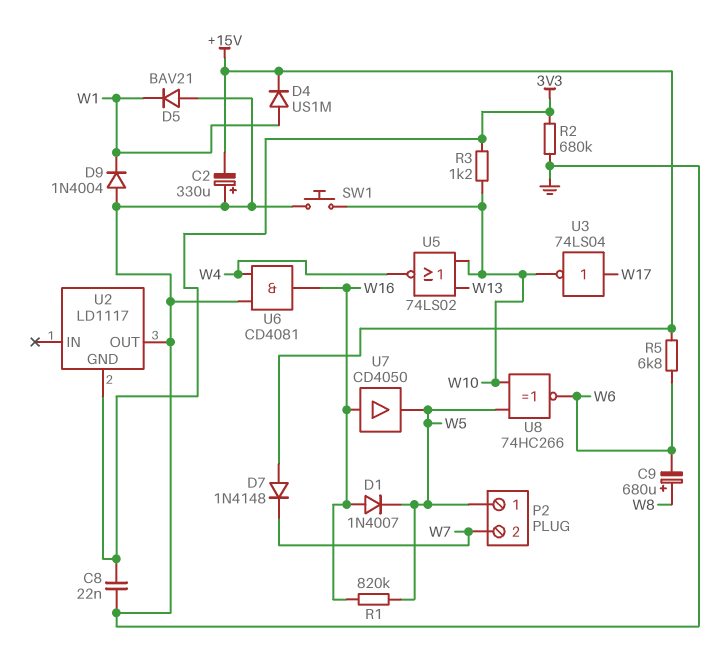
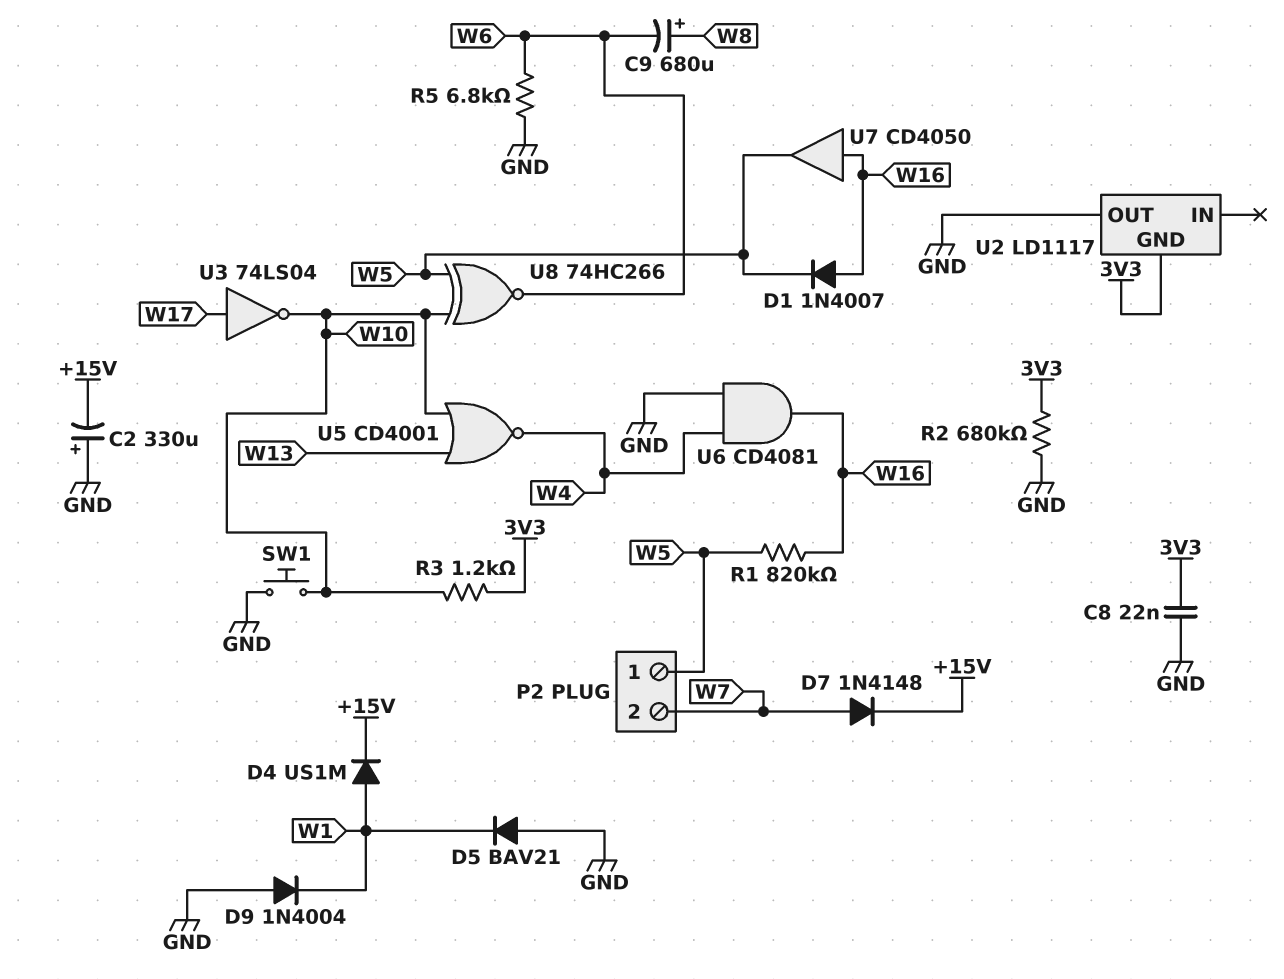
D7: diode 1N4148 (A +15V, K W7) -> diode 1N4148 (A W7, K +15V)
R5: 6.8k (+15V, W6) -> 6.8k (GND, W6)
U5: NOR 74LS02 (in W10, in W13, out W4) -> NOR CD4001 (in W10, in W13, out W4)

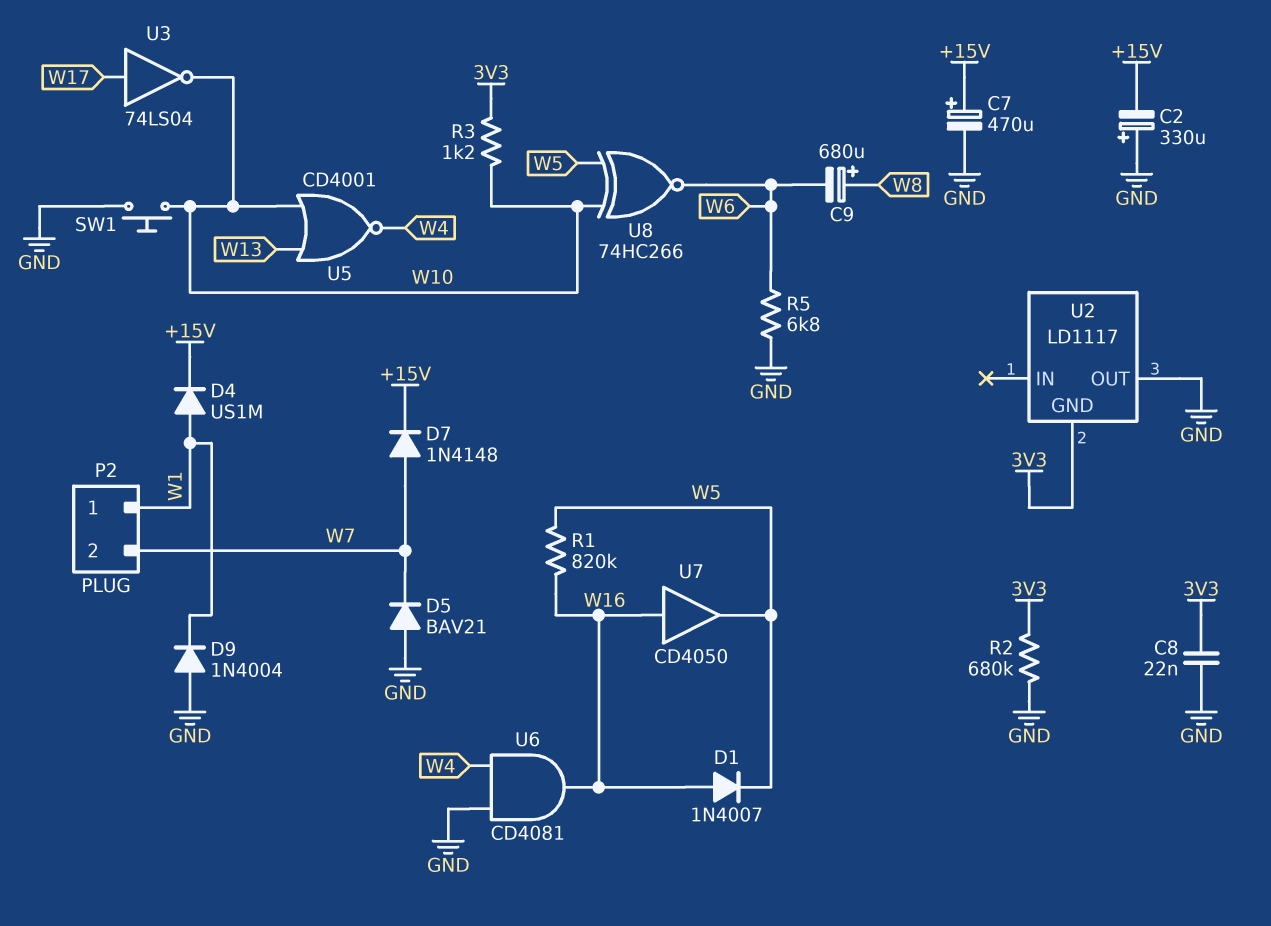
C7: none -> 470uF (plus +15V, minus GND)
D5: diode BAV21 (A GND, K W1) -> diode BAV21 (A GND, K W7)
P2 pin 1: W5 -> W1

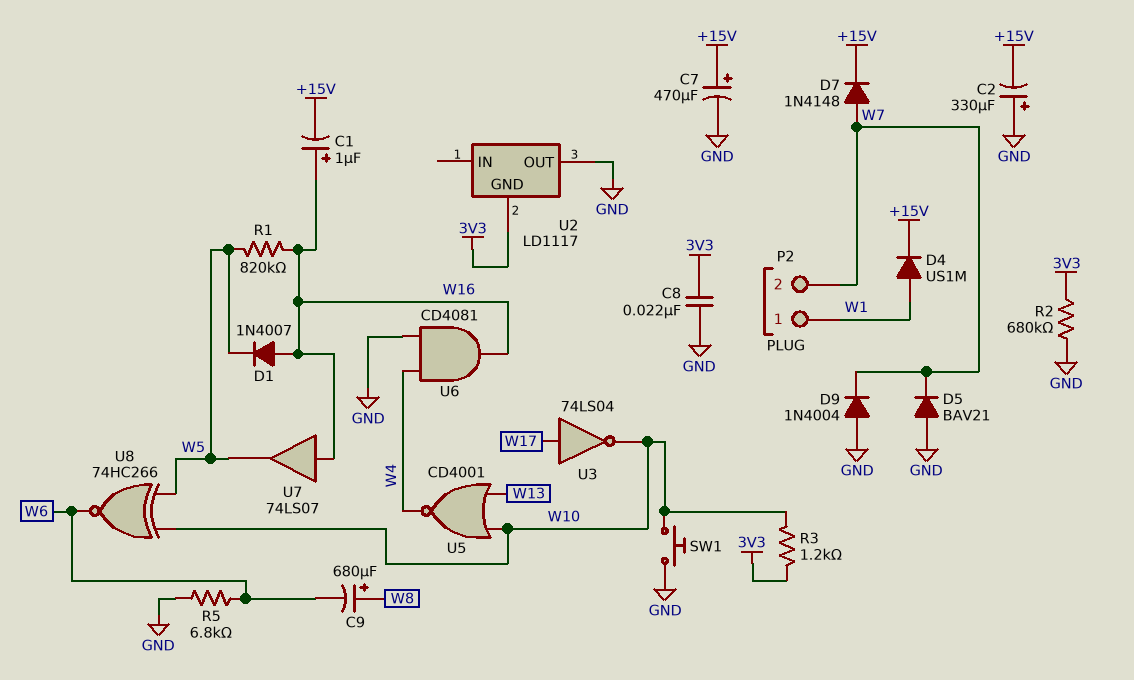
C1: none -> 1uF (plus W16, minus +15V)
D9: diode 1N4004 (A GND, K W1) -> diode 1N4004 (A GND, K W7)
U7: buffer CD4050 (in W16, out W5) -> buffer 74LS07 (in W16, out W5)

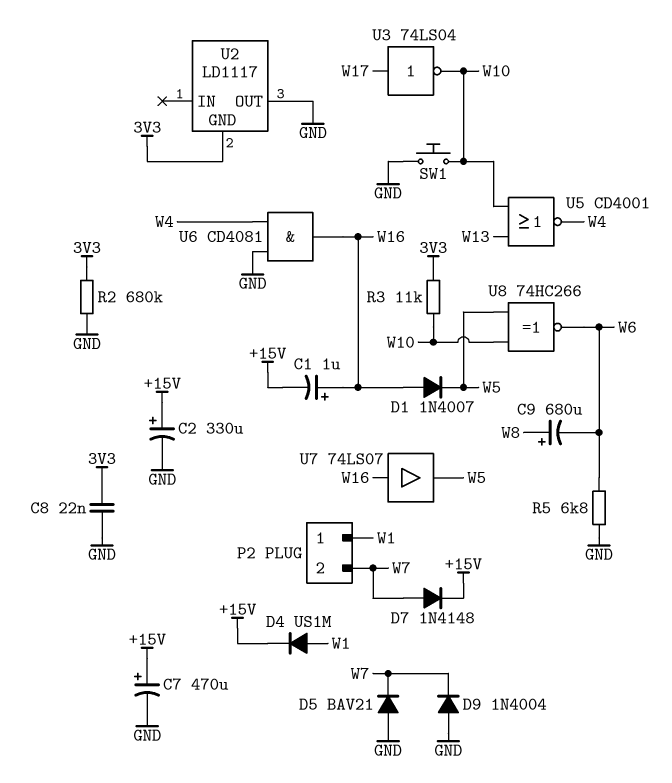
C2: 330uF (plus GND, minus +15V) -> 330uF (plus +15V, minus GND)
R1: 820k (W5, W16) -> none
R3: 1.2k (3V3, W10) -> 11k (3V3, W10)

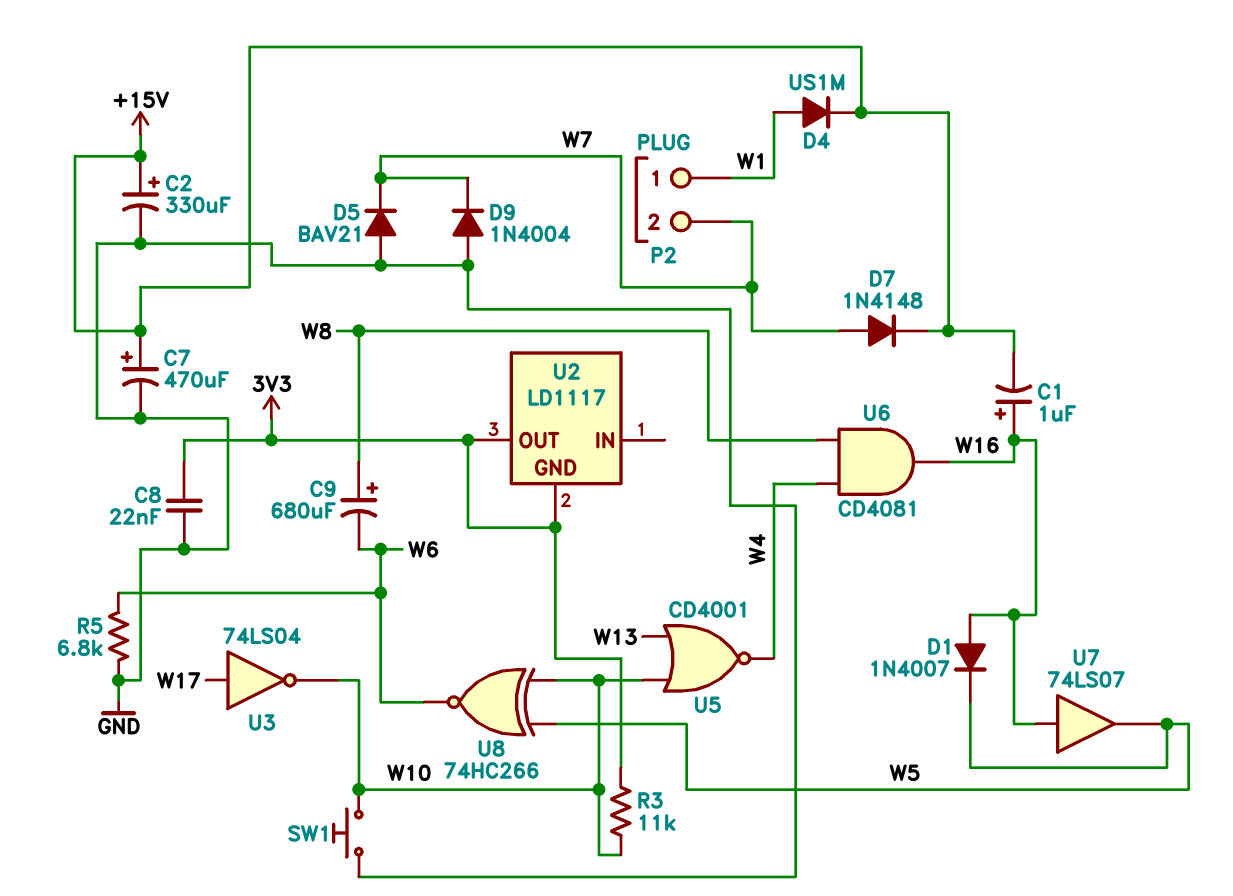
R2: 680k (3V3, GND) -> none
U2 pin OUT: GND -> 3V3
U6: AND CD4081 (in GND, in W4, out W16) -> AND CD4081 (in W4, in W8, out W16)

